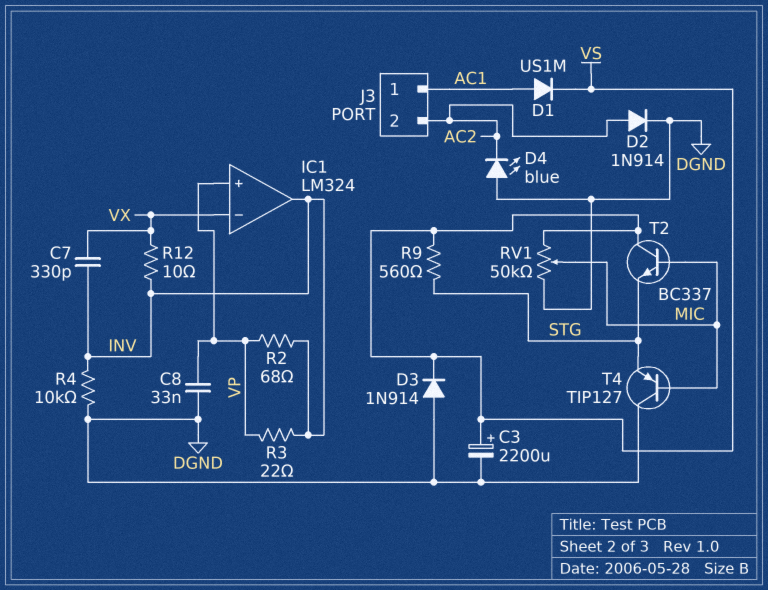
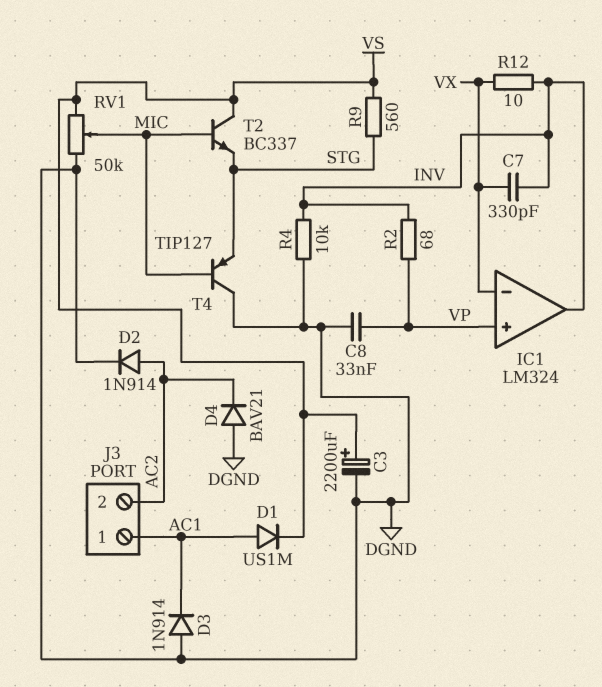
D3: diode 1N914 (A DGND, K VS) -> diode 1N914 (A DGND, K AC1)
D4: LED blue (A DGND, K AC2) -> diode BAV21 (A DGND, K AC2)
R3: 22 (INV, VP) -> none

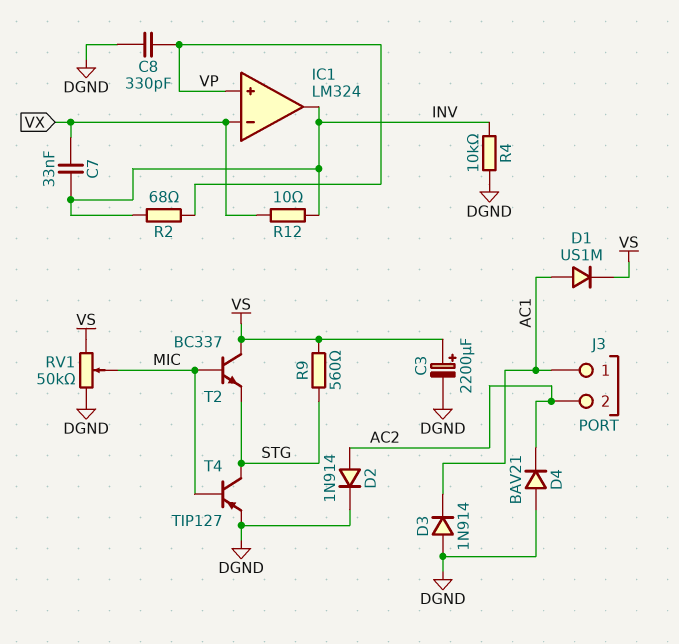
C7: 330pF (INV, VX) -> 33nF (INV, VX)
C8: 33nF (DGND, VP) -> 330pF (DGND, VP)
T4: PNP TIP127 (B MIC, C DGND, E STG) -> PNP TIP127 (B MIC, C STG, E DGND)

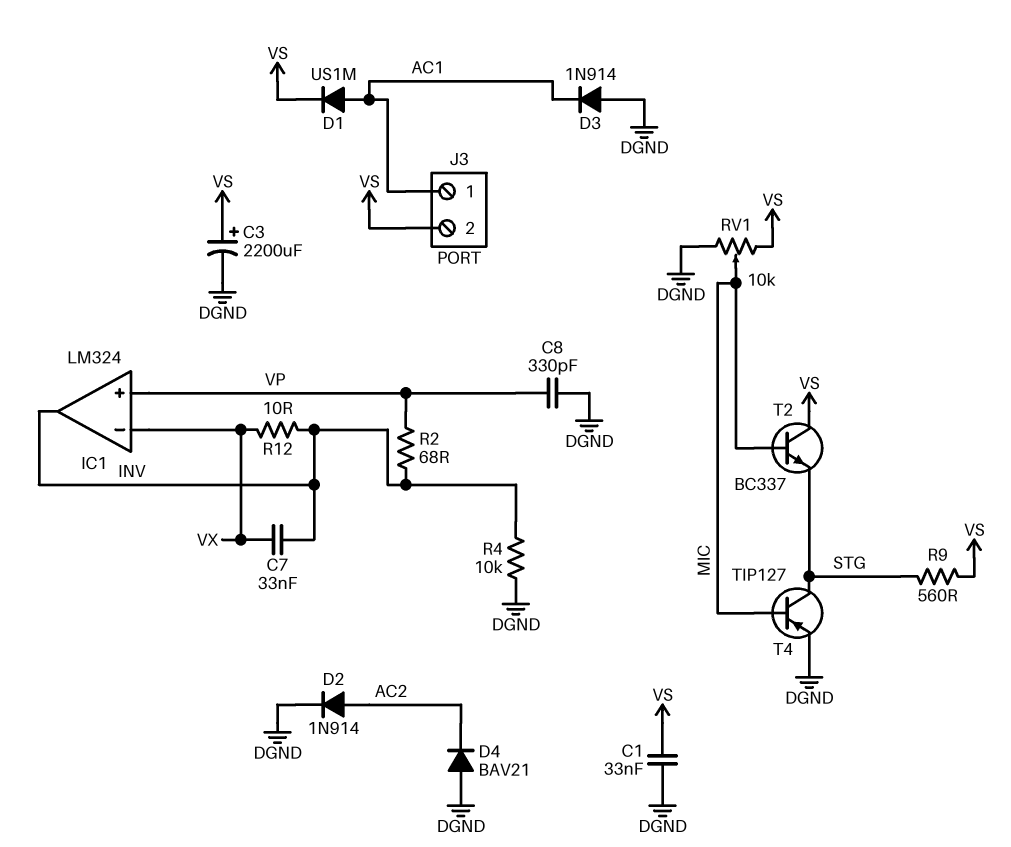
C1: none -> 33nF (DGND, VS)
J3 pin 2: AC2 -> VS
RV1: 50k (DGND, VS, wiper MIC) -> 10k (DGND, VS, wiper MIC)

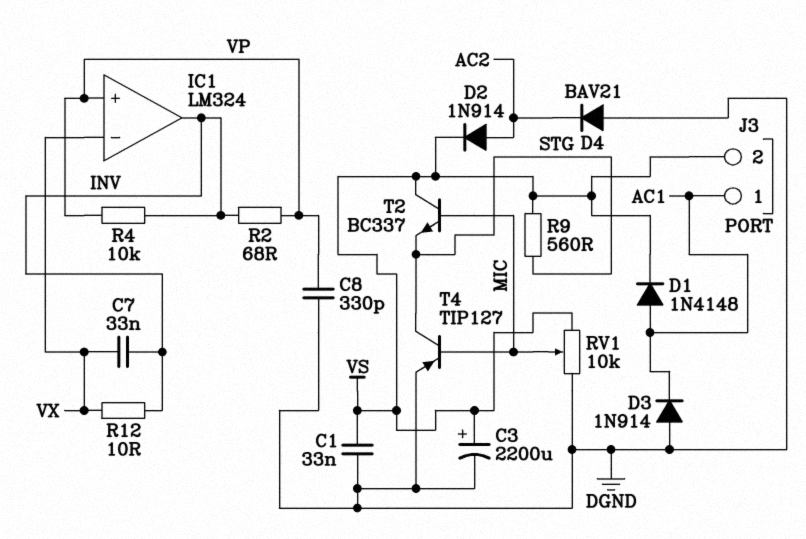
D1: diode US1M (A AC1, K VS) -> diode 1N4148 (A AC1, K VS)
D2: diode 1N914 (A AC2, K DGND) -> diode 1N914 (A AC2, K VS)
R4: 10k (DGND, INV) -> 10k (INV, VP)

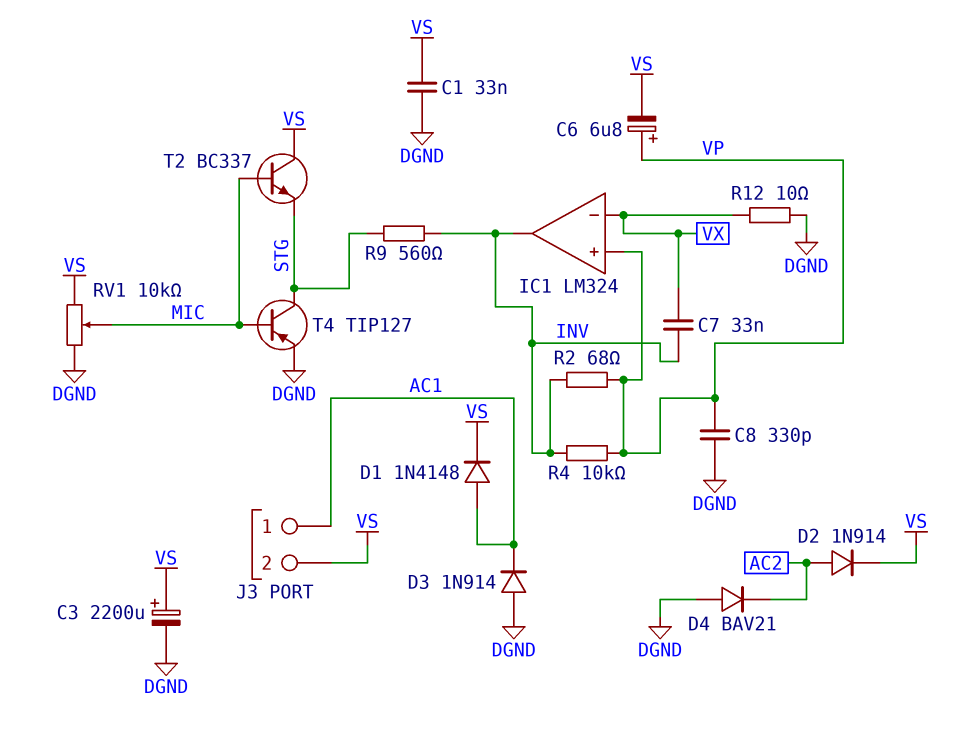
C6: none -> 6.8uF (plus VP, minus VS)
R9: 560 (STG, VS) -> 560 (INV, STG)
R12: 10 (INV, VX) -> 10 (DGND, VX)

